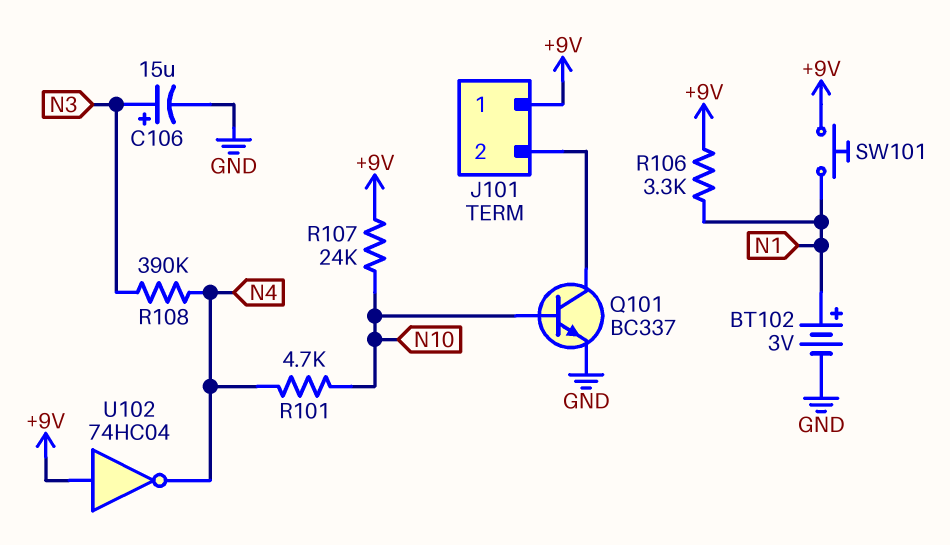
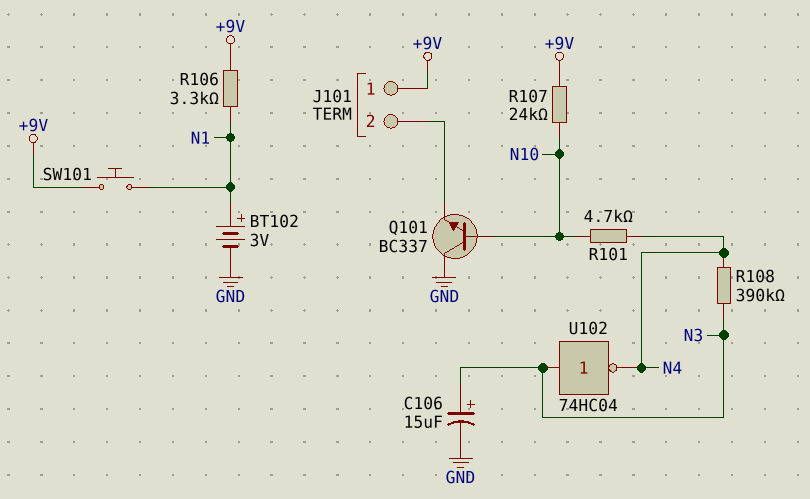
Q101: NPN BC337 (B N10, C J101/2, E GND) -> NPN BC337 (B N10, C GND, E J101/2)
U102: NOT 74HC04 (in +9V, out N4) -> NOT 74HC04 (in N3, out N4)

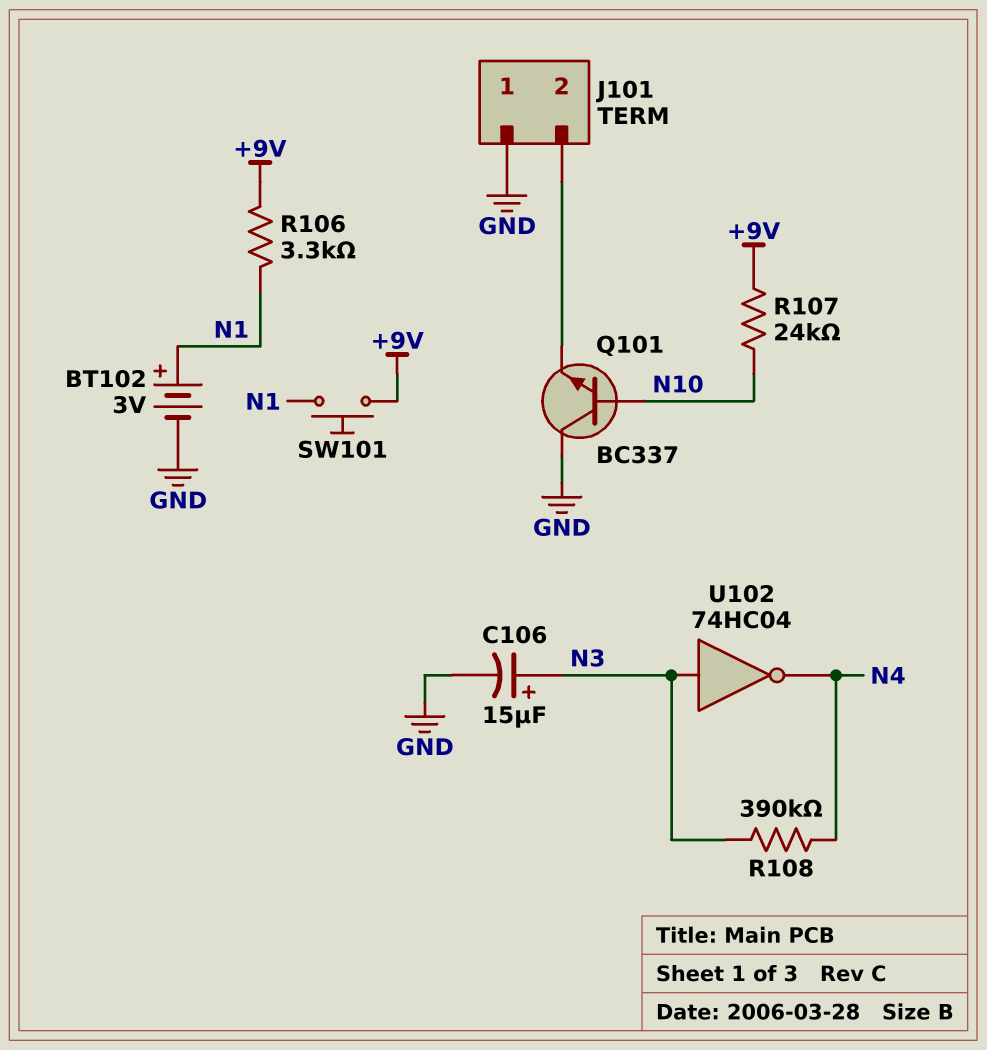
J101 pin 1: +9V -> GND
R101: 4.7k (N4, N10) -> none

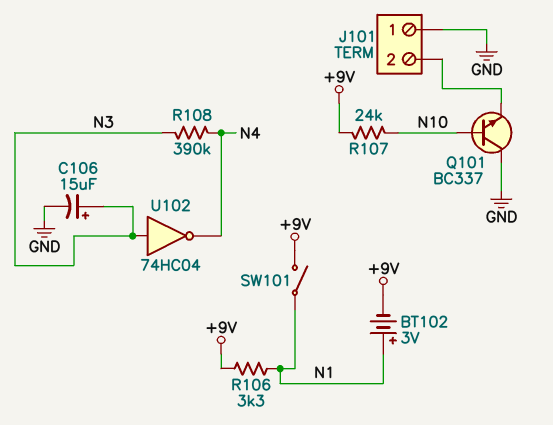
BT102: 3V (plus N1, minus GND) -> 3V (plus N1, minus +9V)
SW101: button (+9V, N1) -> switch (+9V, N1)

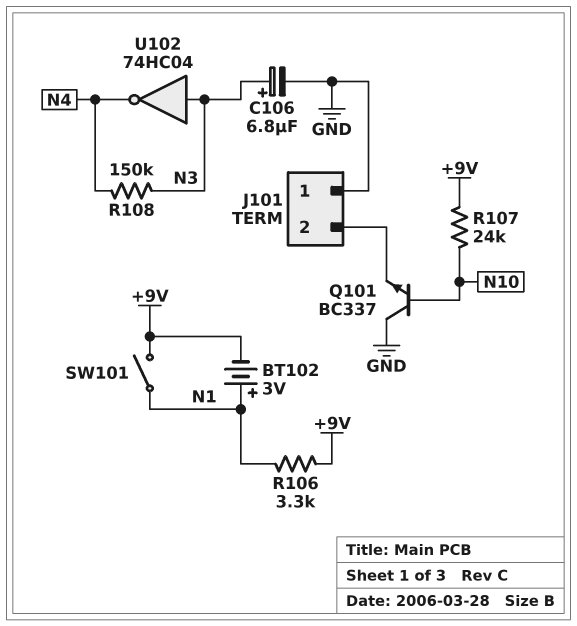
C106: 15uF (plus N3, minus GND) -> 6.8uF (plus N3, minus GND)
R108: 390k (N3, N4) -> 150k (N3, N4)

